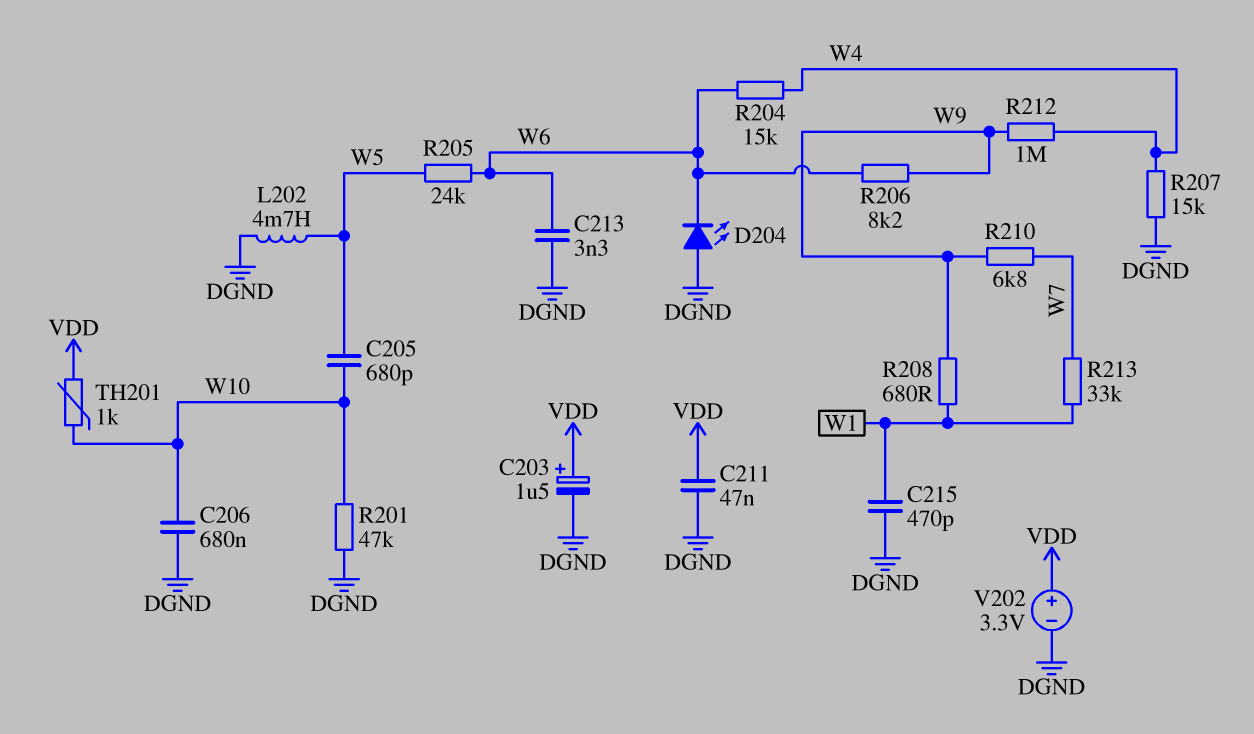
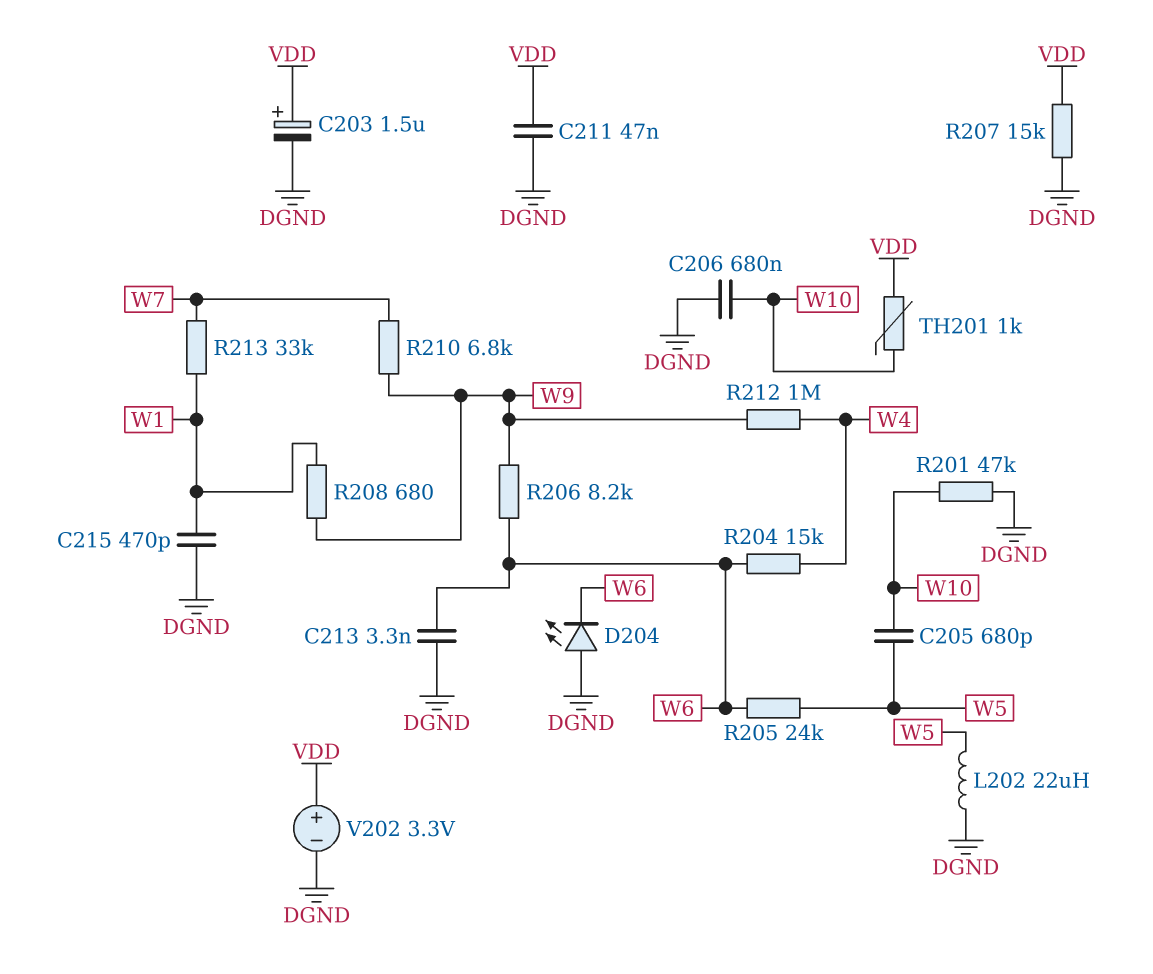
L202: 4.7mH (DGND, W5) -> 22uH (DGND, W5)
R207: 15k (DGND, W4) -> 15k (DGND, VDD)

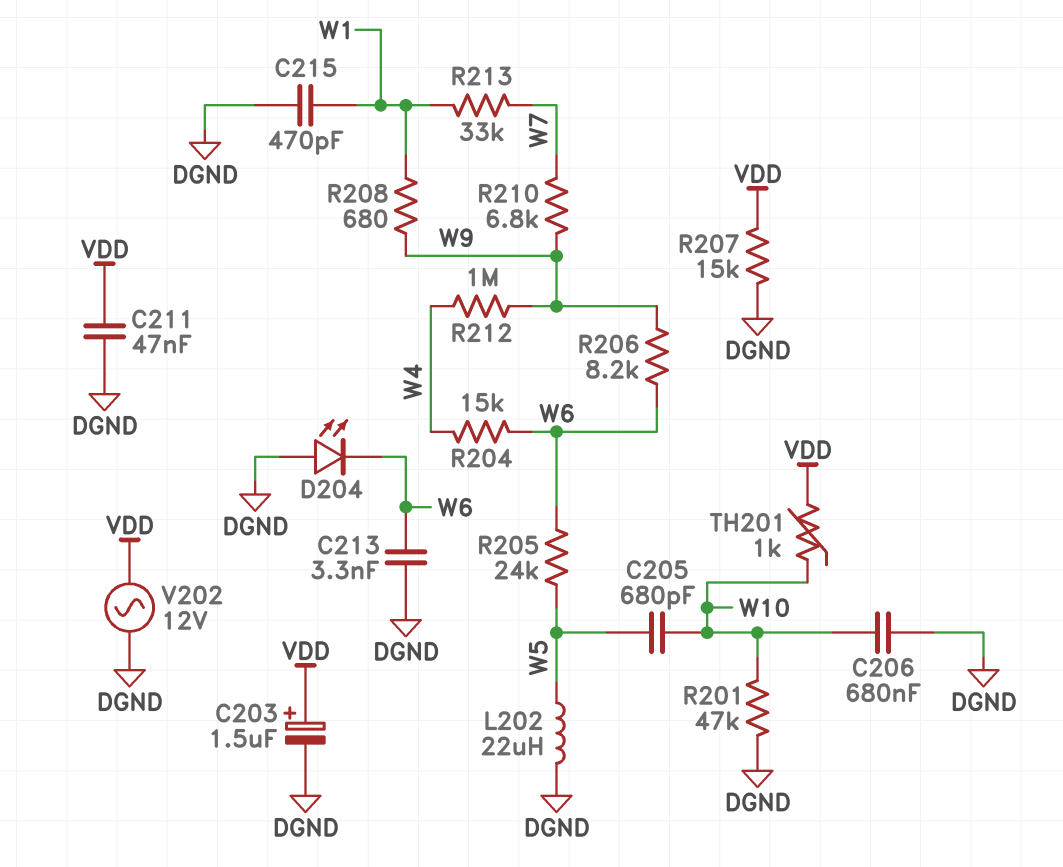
V202: 3.3V (plus VDD, minus DGND) -> AC 12V (DGND, VDD)

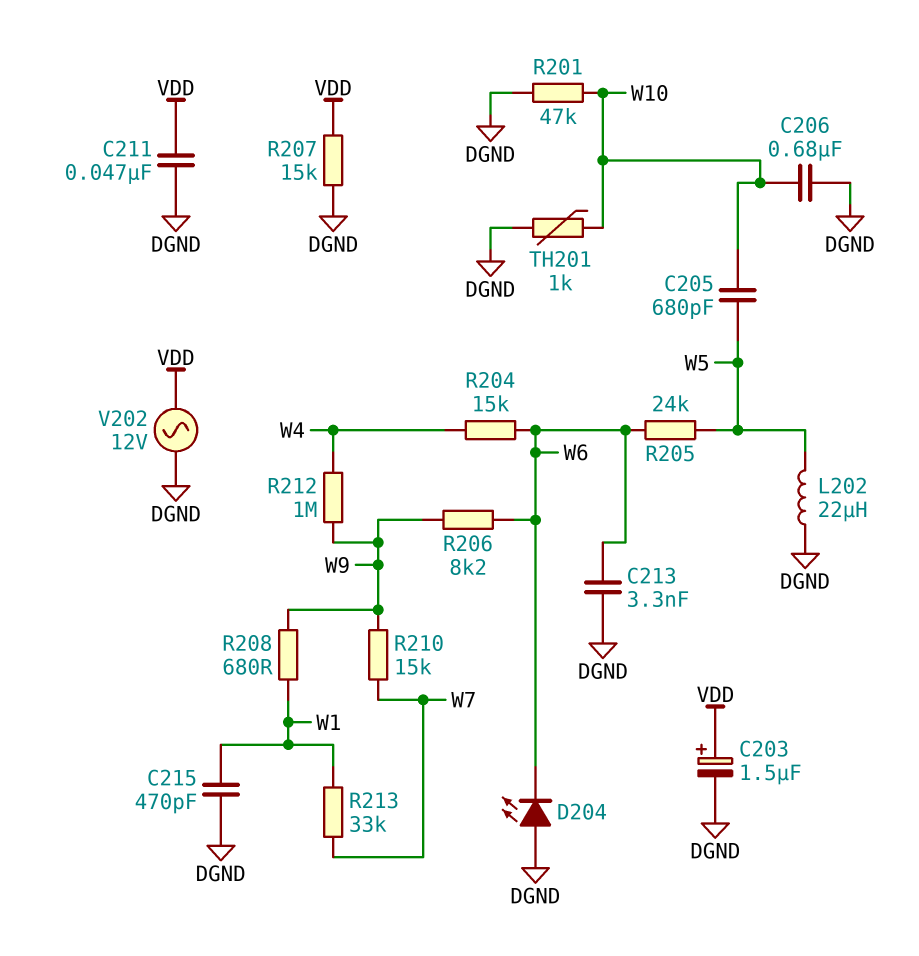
R210: 6.8k (W7, W9) -> 15k (W7, W9)
TH201: 1k (VDD, W10) -> 1k (DGND, W10)

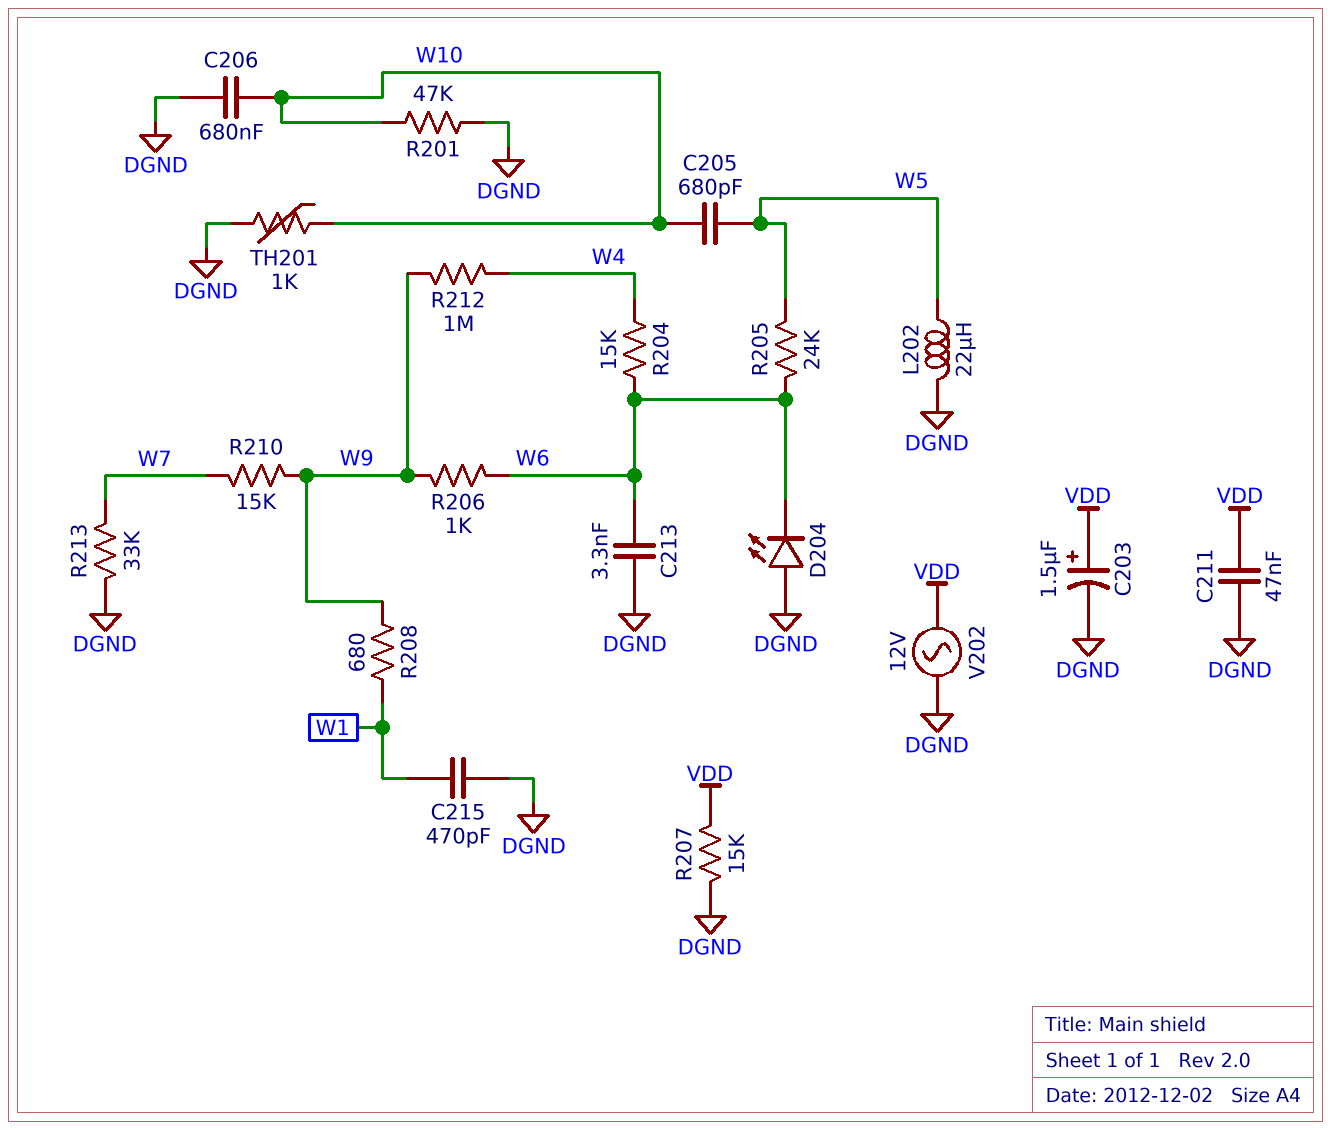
R206: 8.2k (W6, W9) -> 1k (W6, W9)
R213: 33k (W1, W7) -> 33k (DGND, W7)

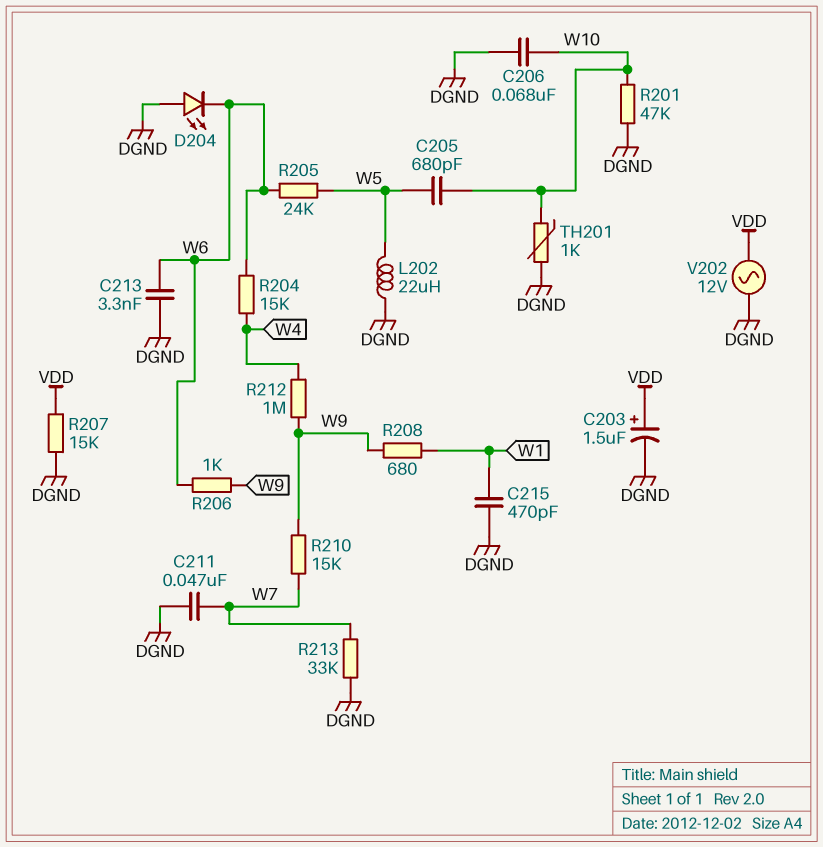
C206: 680nF (DGND, W10) -> 68nF (DGND, W10)
C211: 47nF (DGND, VDD) -> 47nF (DGND, W7)

